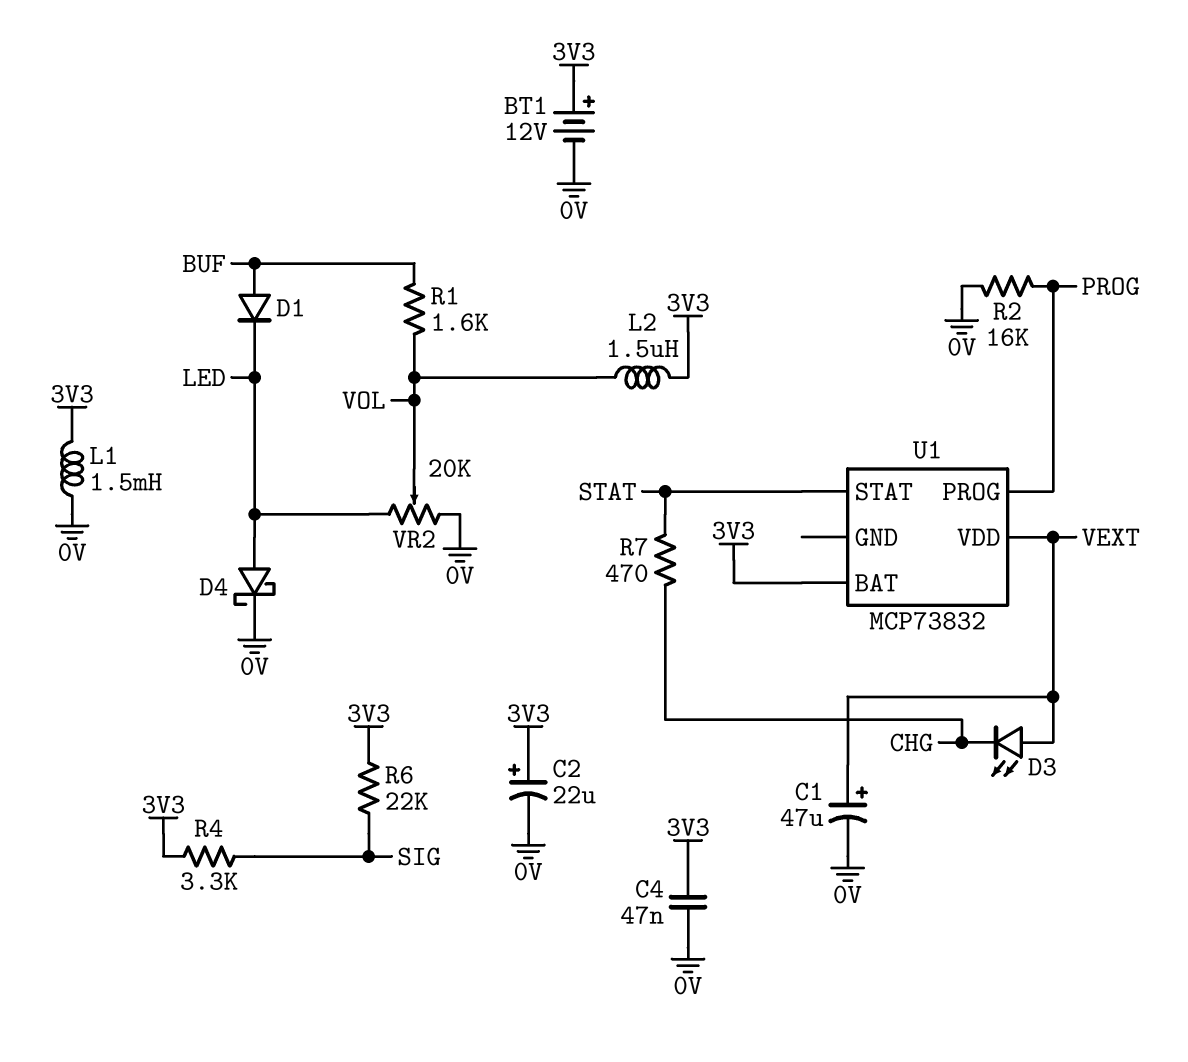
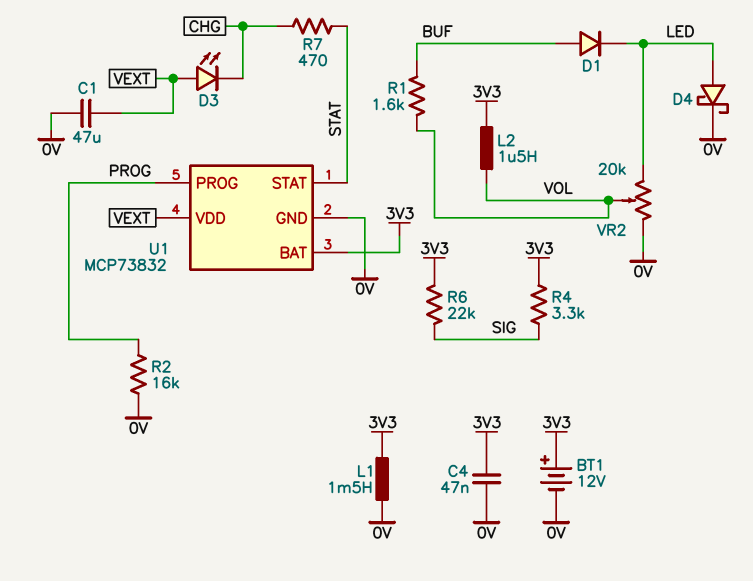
C1: 47uF (plus VEXT, minus 0V) -> 47uF (0V, VEXT)
C2: 22uF (plus 3V3, minus 0V) -> none
U1 pin GND: none -> 0V

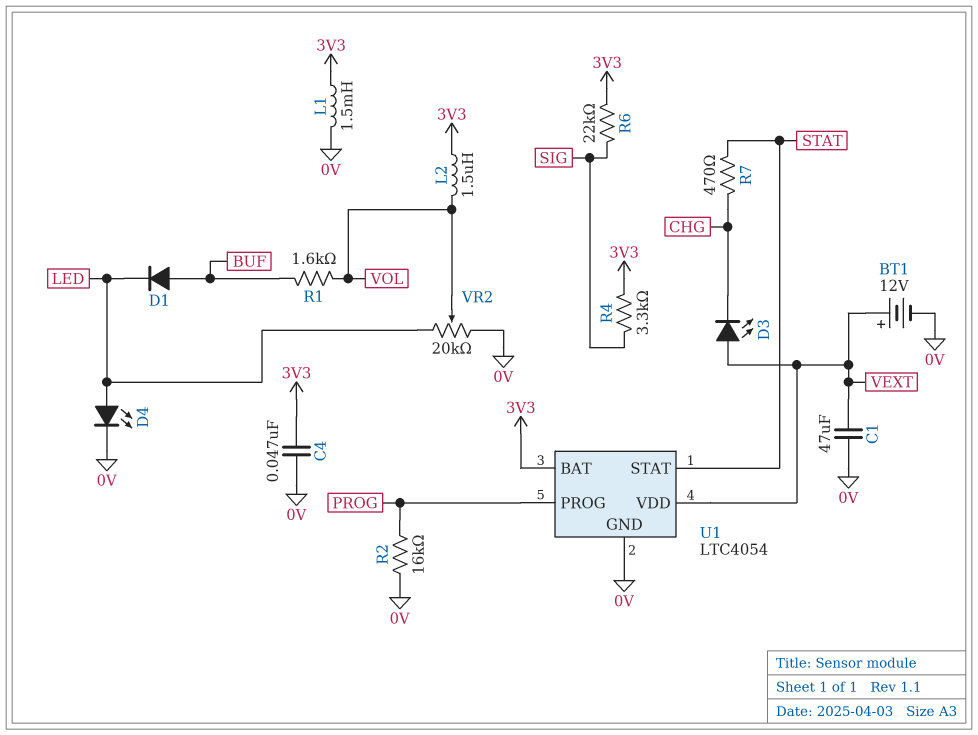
BT1: 12V (plus 3V3, minus 0V) -> 12V (plus VEXT, minus 0V)
D4: schottky (A LED, K 0V) -> LED (A LED, K 0V)
U1: MCP73832 -> LTC4054

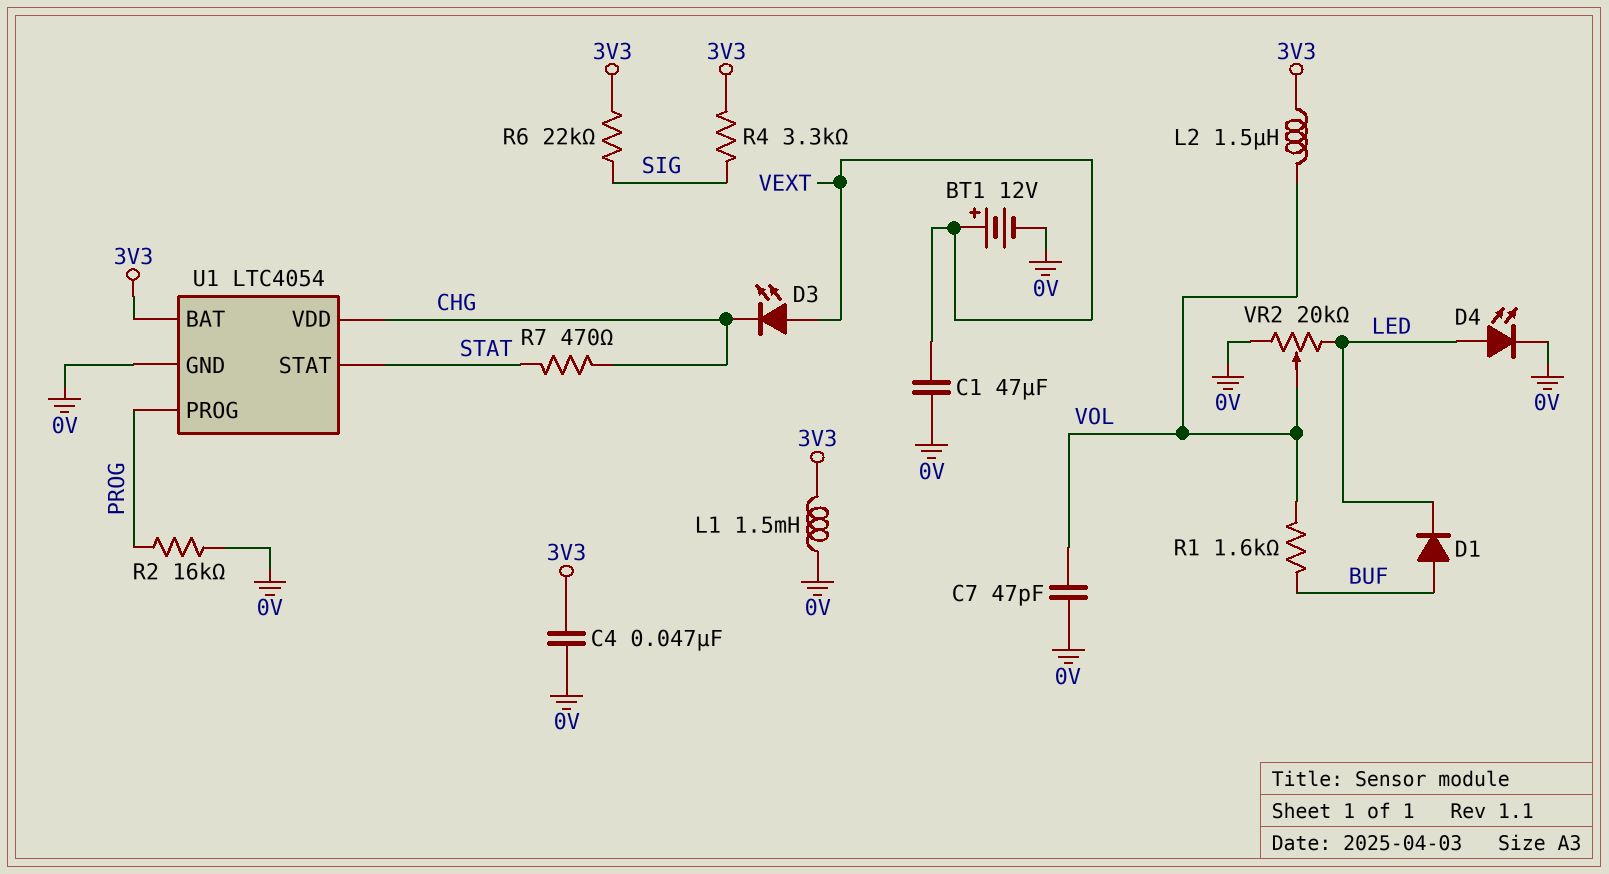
C7: none -> 47pF (0V, VOL)
U1 pin VDD: VEXT -> CHG

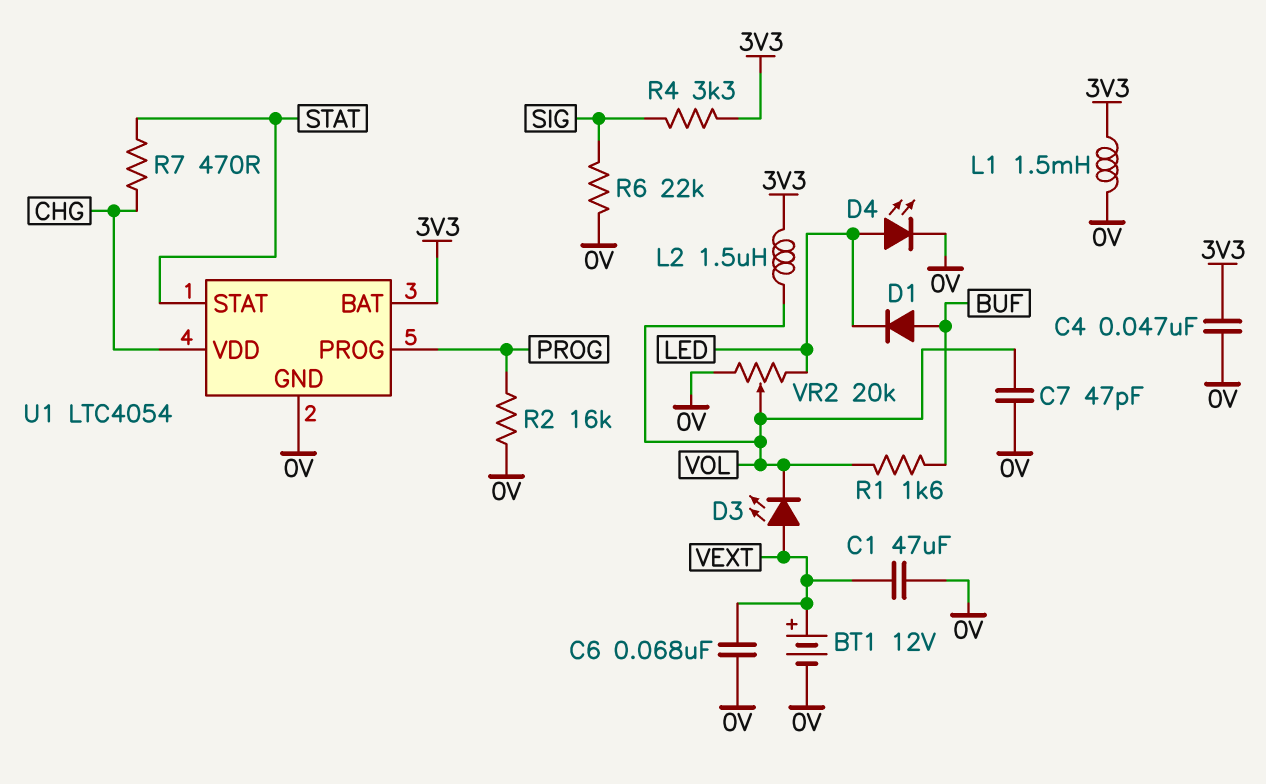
C6: none -> 68nF (0V, VEXT)
D3: LED (A VEXT, K CHG) -> LED (A VEXT, K VOL)
R6: 22k (3V3, SIG) -> 22k (0V, SIG)

